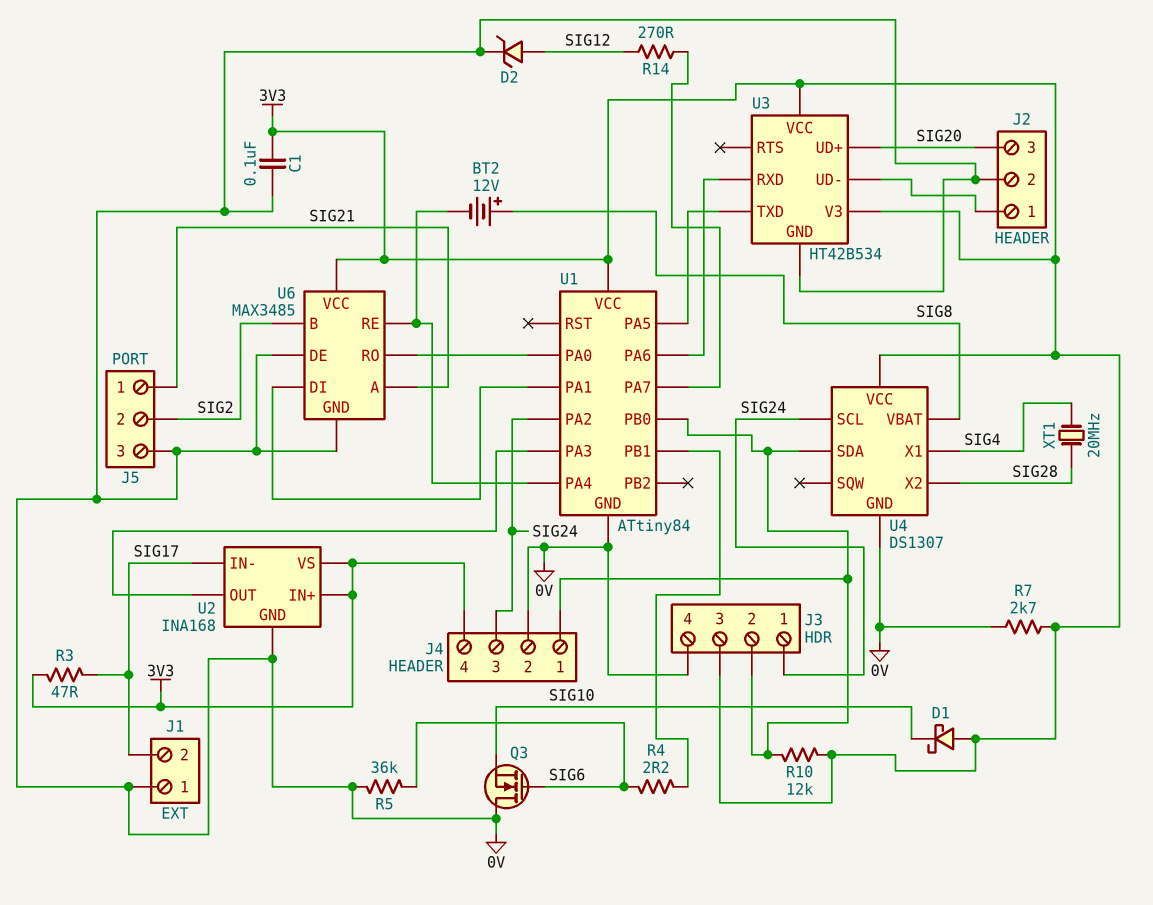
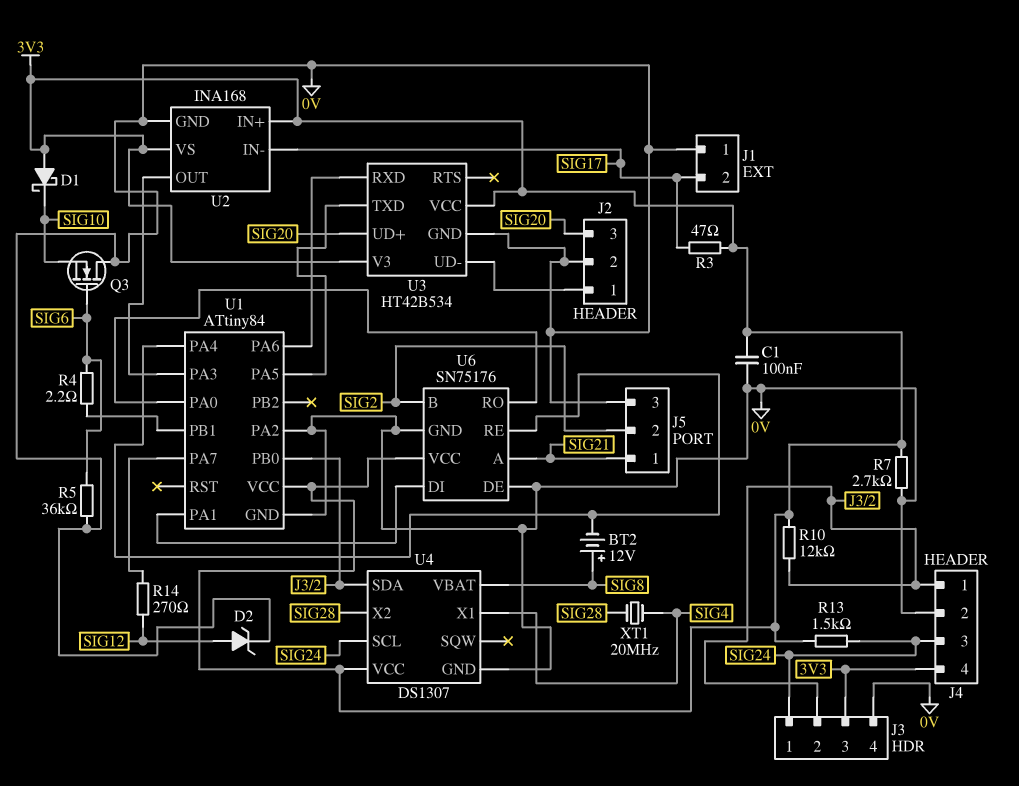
R13: none -> 1.5k (3V3, SIG24)
U1 pin PA2: SIG24 -> 0V
U6: MAX3485 -> SN75176

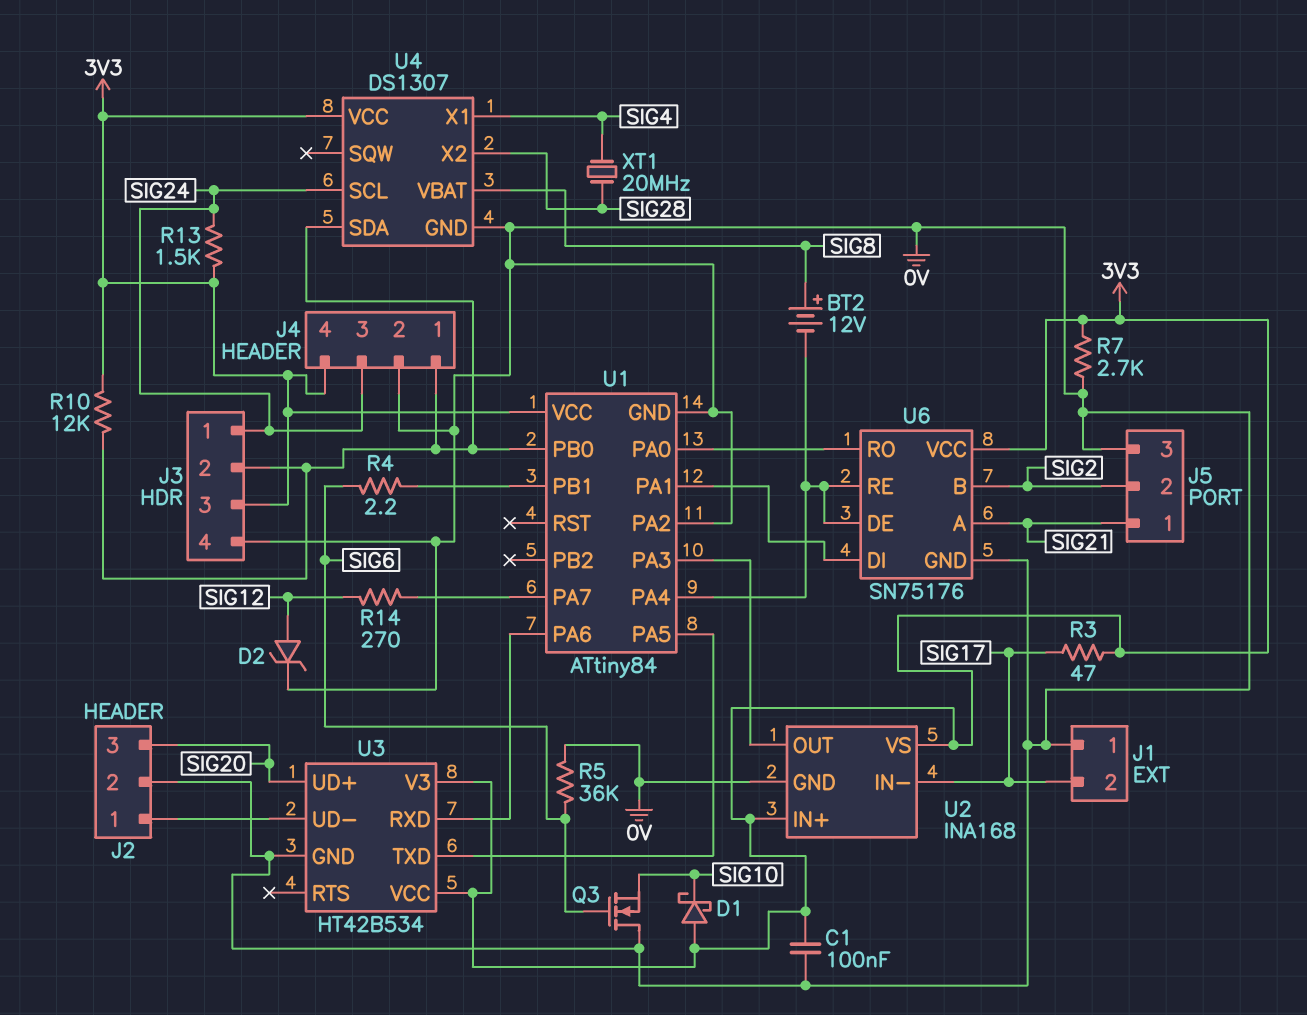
U6 pin DE: 0V -> U1/PA4

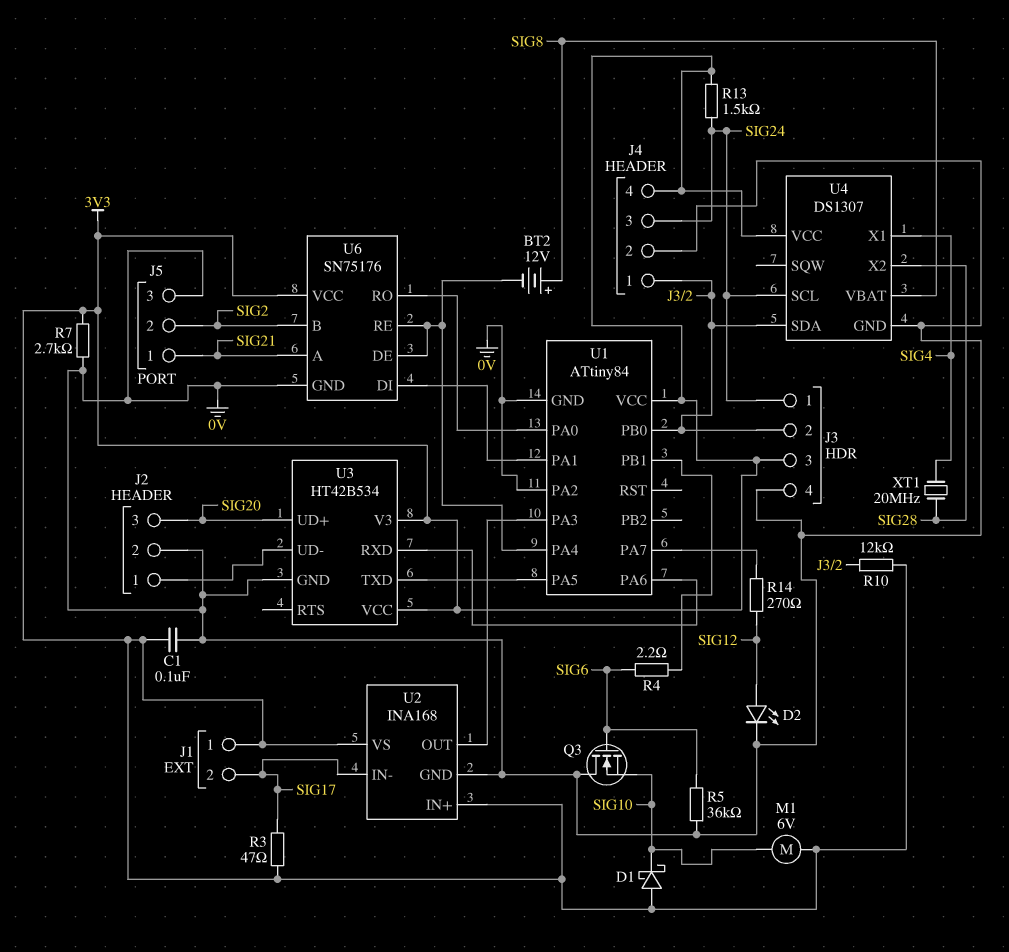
D2: zener (A SIG12, K 0V) -> LED (A SIG12, K 0V)
J1 pin 1: 0V -> 3V3
M1: none -> motor 6V (3V3, SIG10)

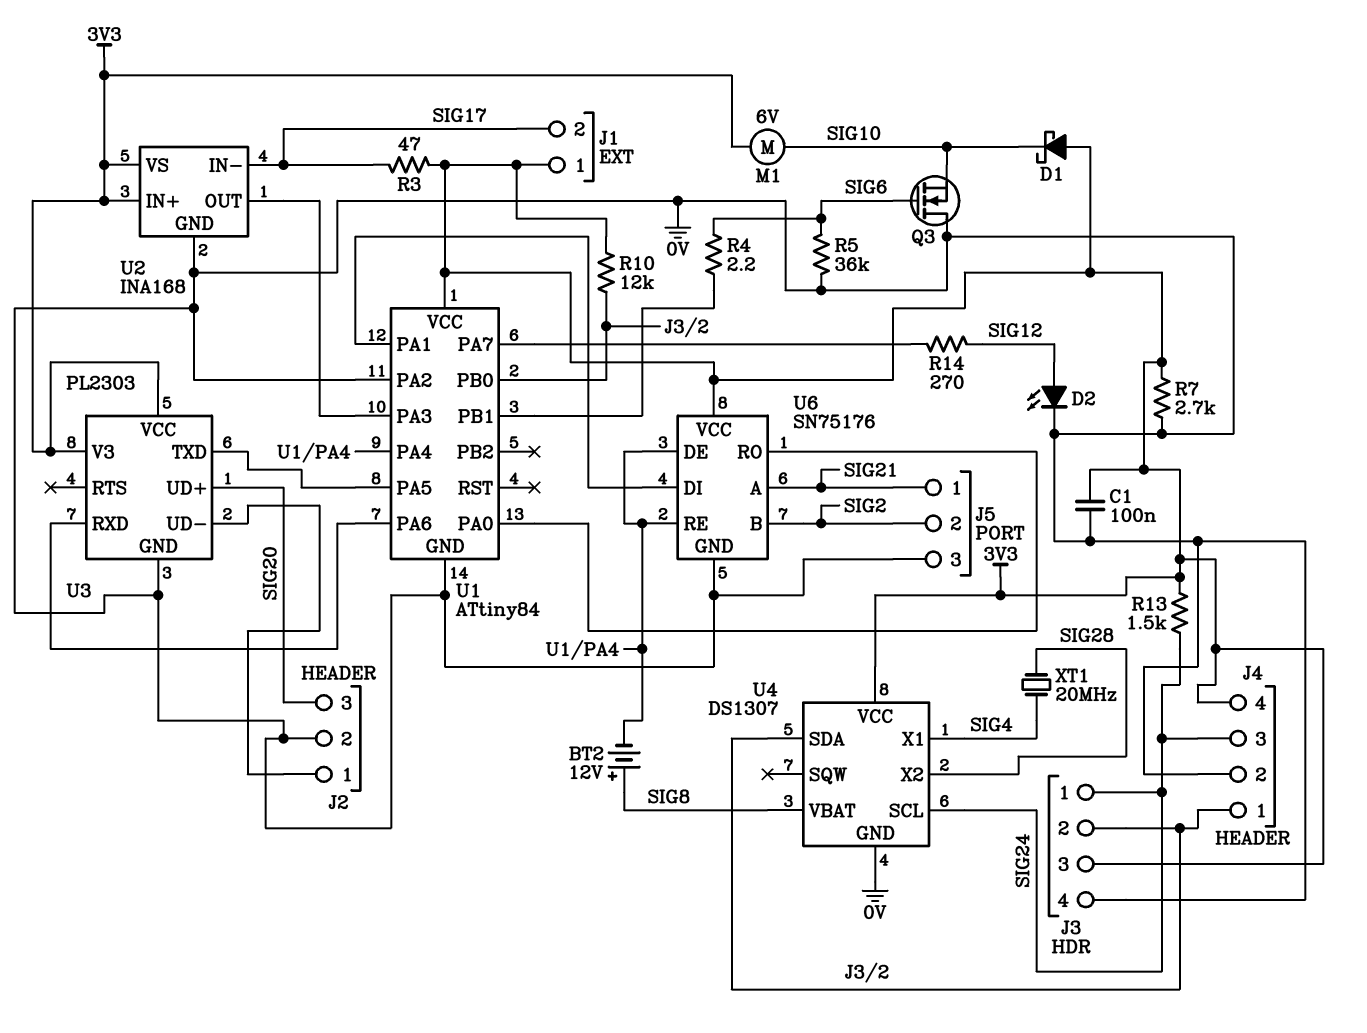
U3: HT42B534 -> PL2303

